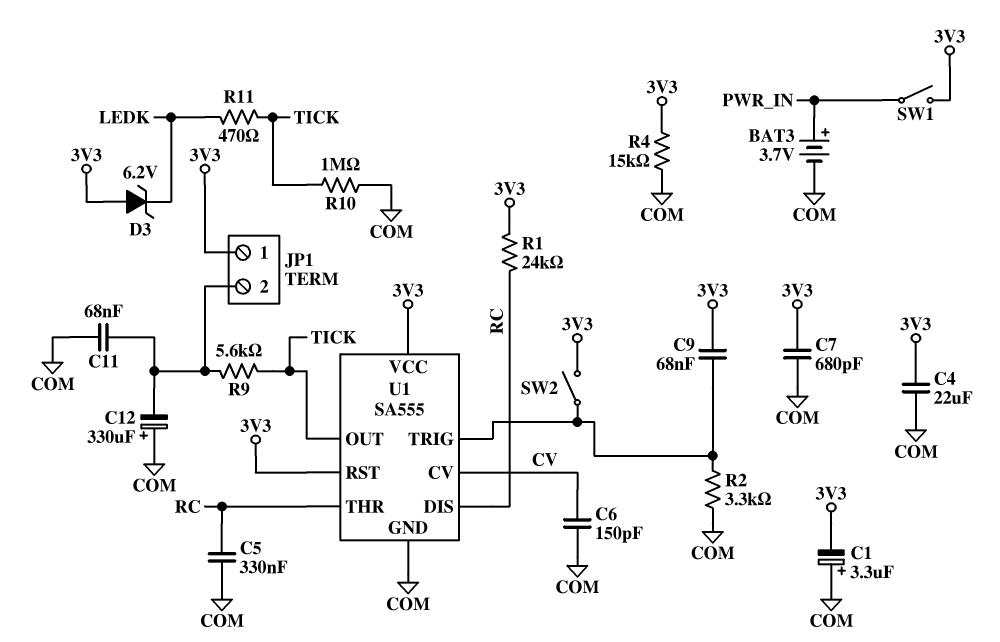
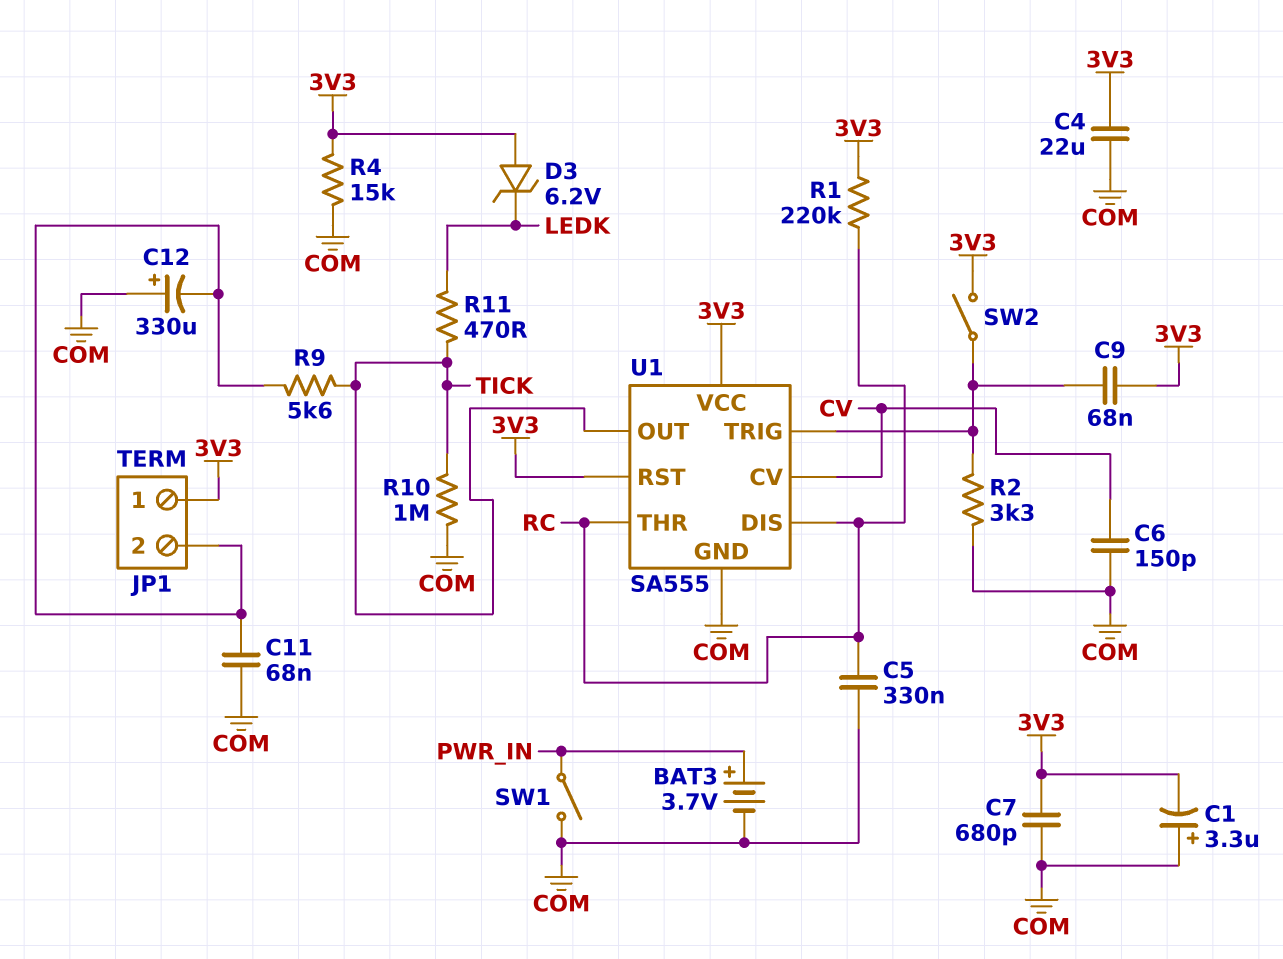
R1: 24k (3V3, RC) -> 220k (3V3, RC)
SW1: switch (3V3, PWR_IN) -> switch (COM, PWR_IN)

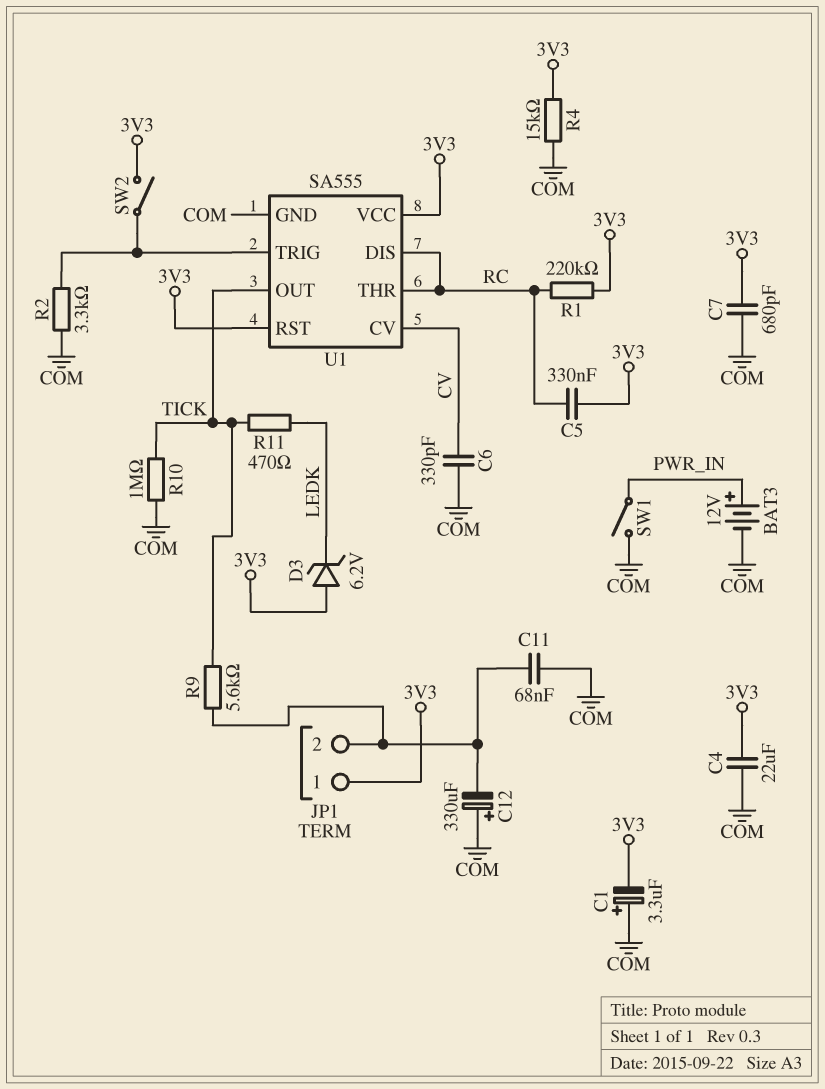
BAT3: 3.7V (plus PWR_IN, minus COM) -> 12V (plus PWR_IN, minus COM)
C5: 330nF (COM, RC) -> 330nF (3V3, RC)
C6: 150pF (COM, CV) -> 330pF (COM, CV)
C9: 68nF (3V3, U1/TRIG) -> none

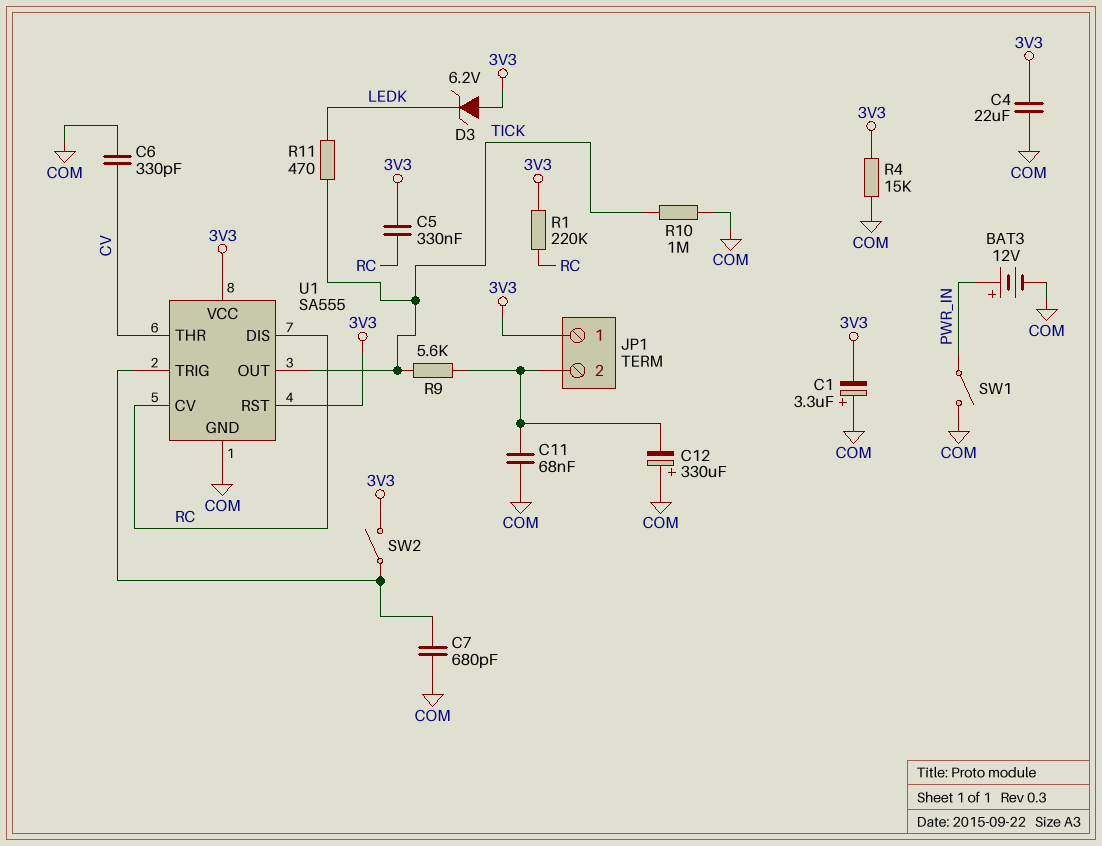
C7: 680pF (3V3, COM) -> 680pF (COM, U1/TRIG)
R2: 3.3k (COM, U1/TRIG) -> none
U1 pin CV: CV -> RC
U1 pin THR: RC -> CV

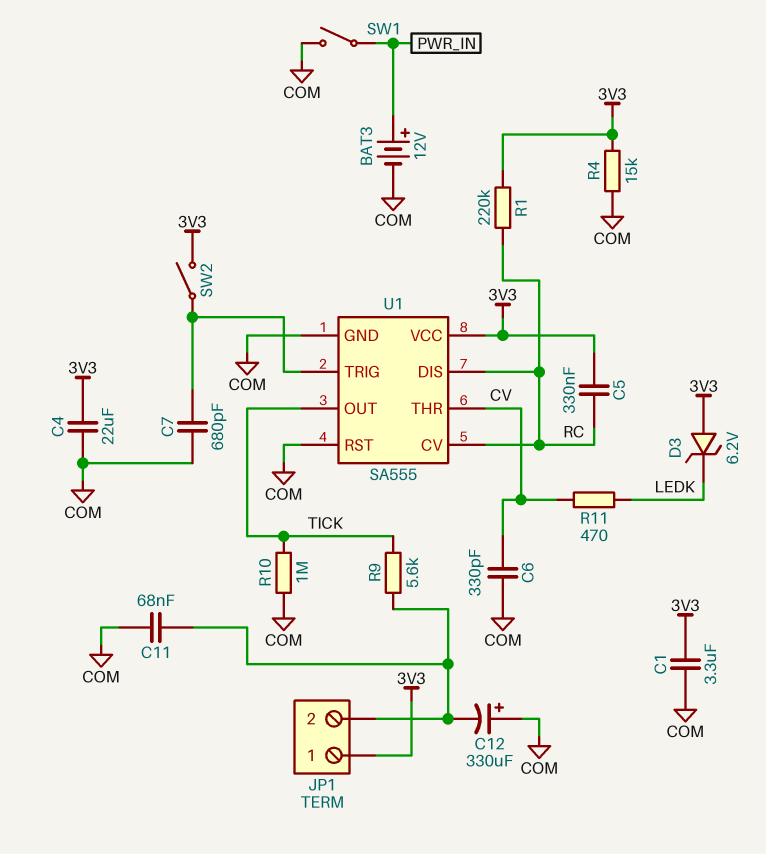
C1: 3.3uF (plus COM, minus 3V3) -> 3.3uF (3V3, COM)
R11: 470 (LEDK, TICK) -> 470 (CV, LEDK)
U1 pin RST: 3V3 -> COM

